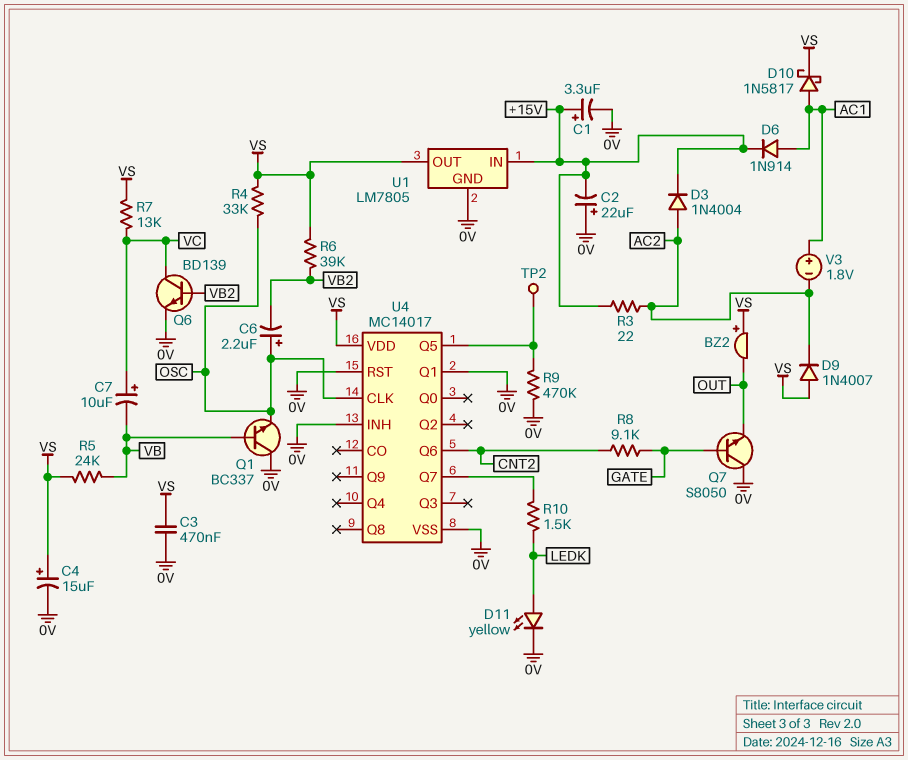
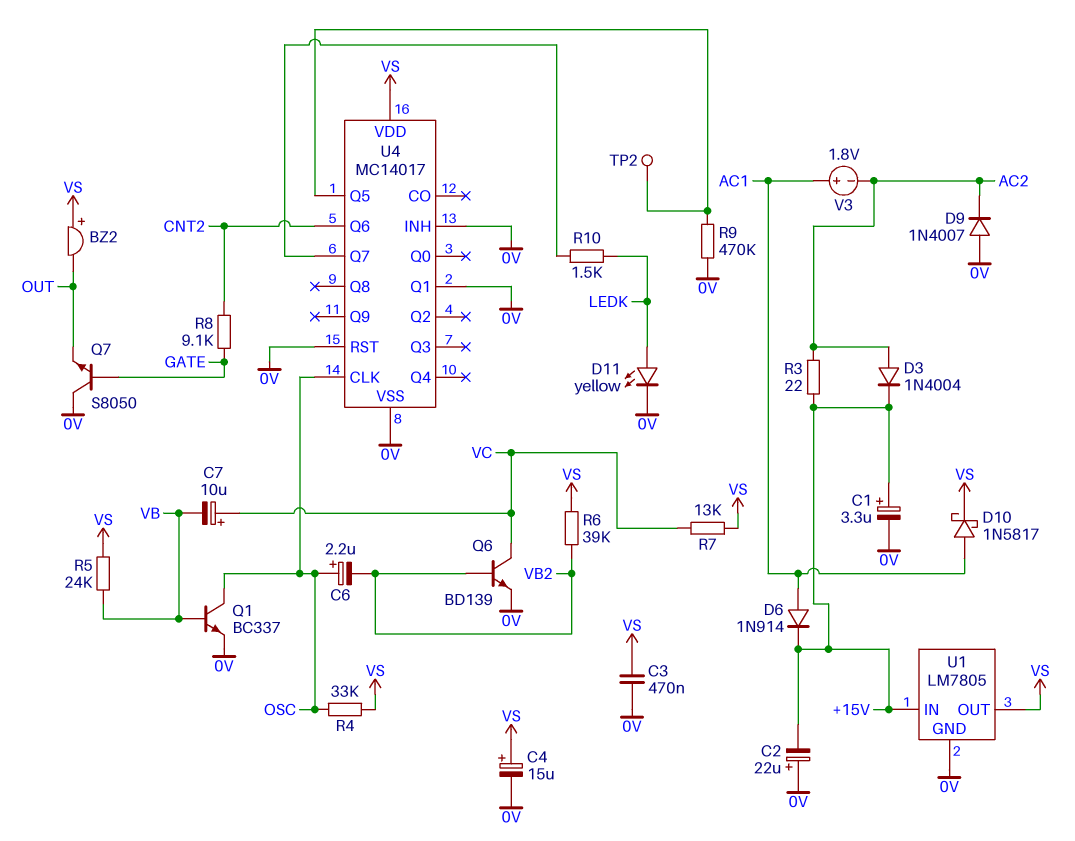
D9: diode 1N4007 (A VS, K AC2) -> diode 1N4007 (A 0V, K AC2)
Q1: NPN BC337 (B VB, C 0V, E OSC) -> NPN BC337 (B VB, C OSC, E 0V)

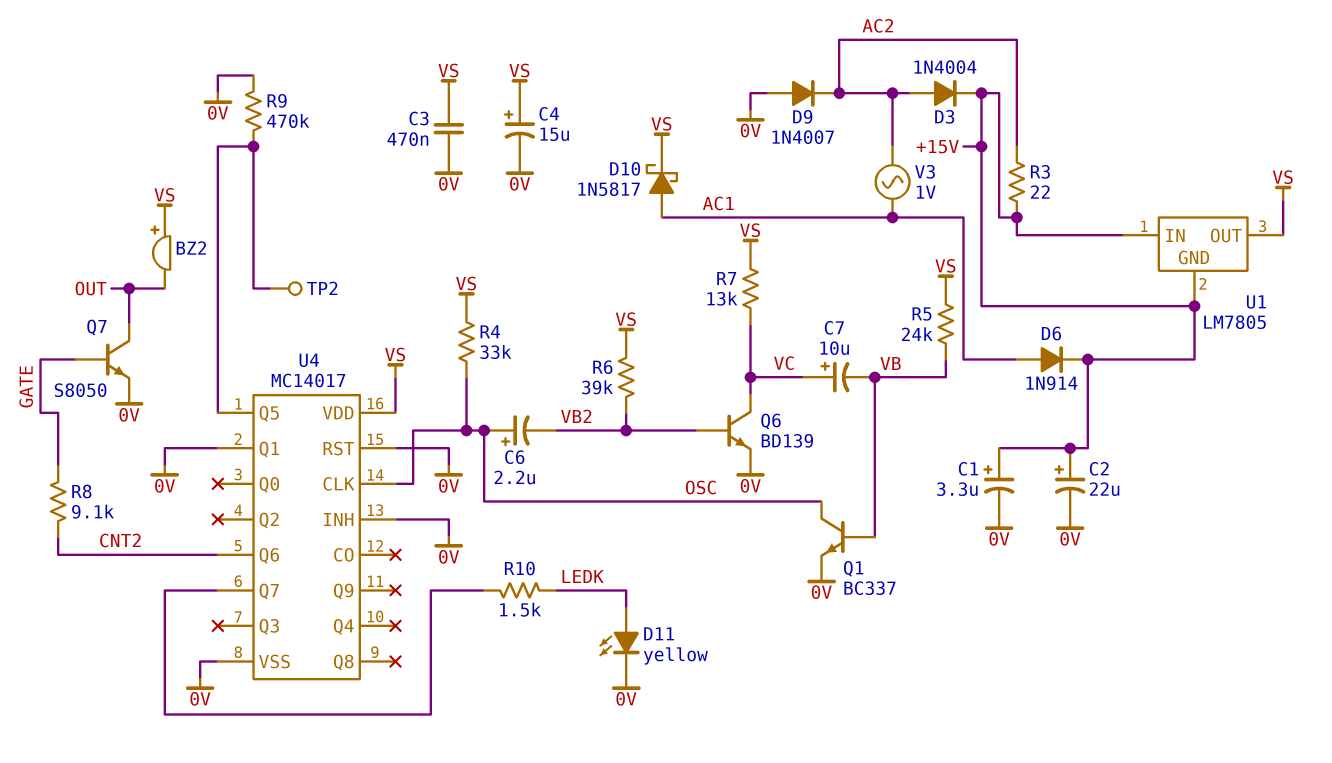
C2: 22uF (plus 0V, minus +15V) -> 22uF (plus +15V, minus 0V)
Q7: NPN S8050 (B GATE, C 0V, E OUT) -> NPN S8050 (B GATE, C OUT, E 0V)
U1 pin GND: 0V -> +15V
V3: 1.8V (plus AC1, minus AC2) -> AC 1V (AC1, AC2)

